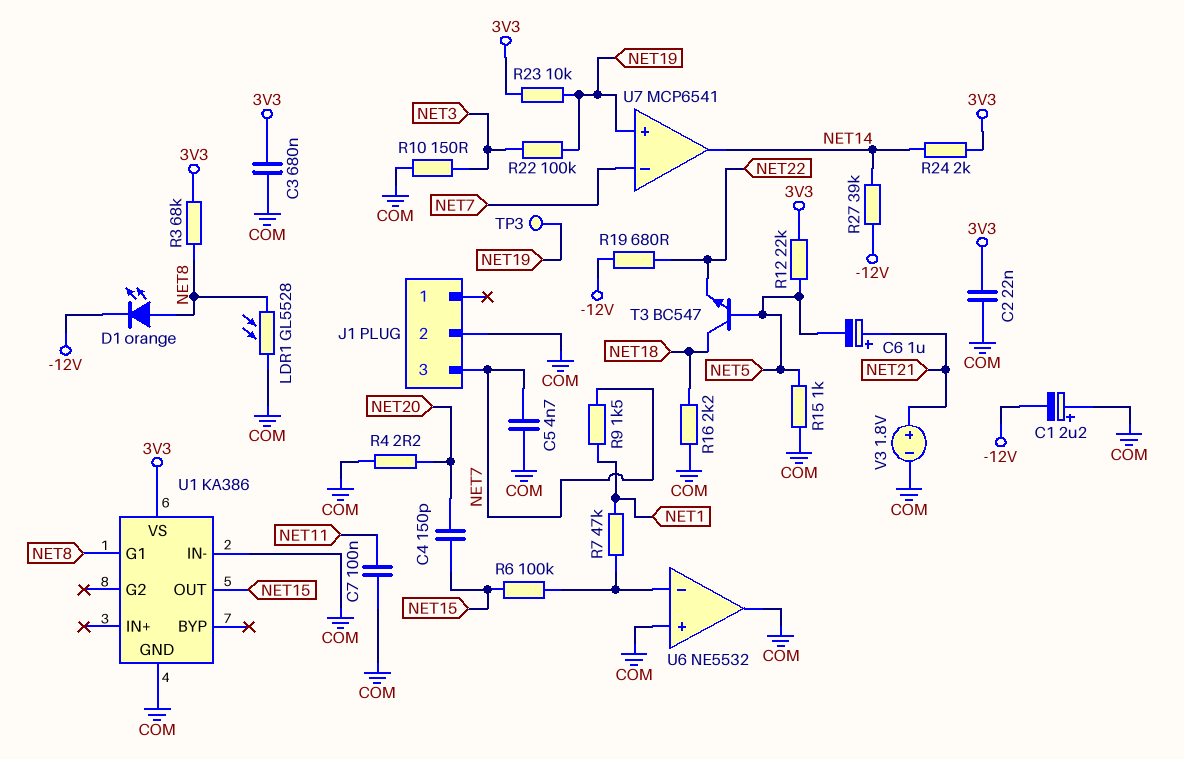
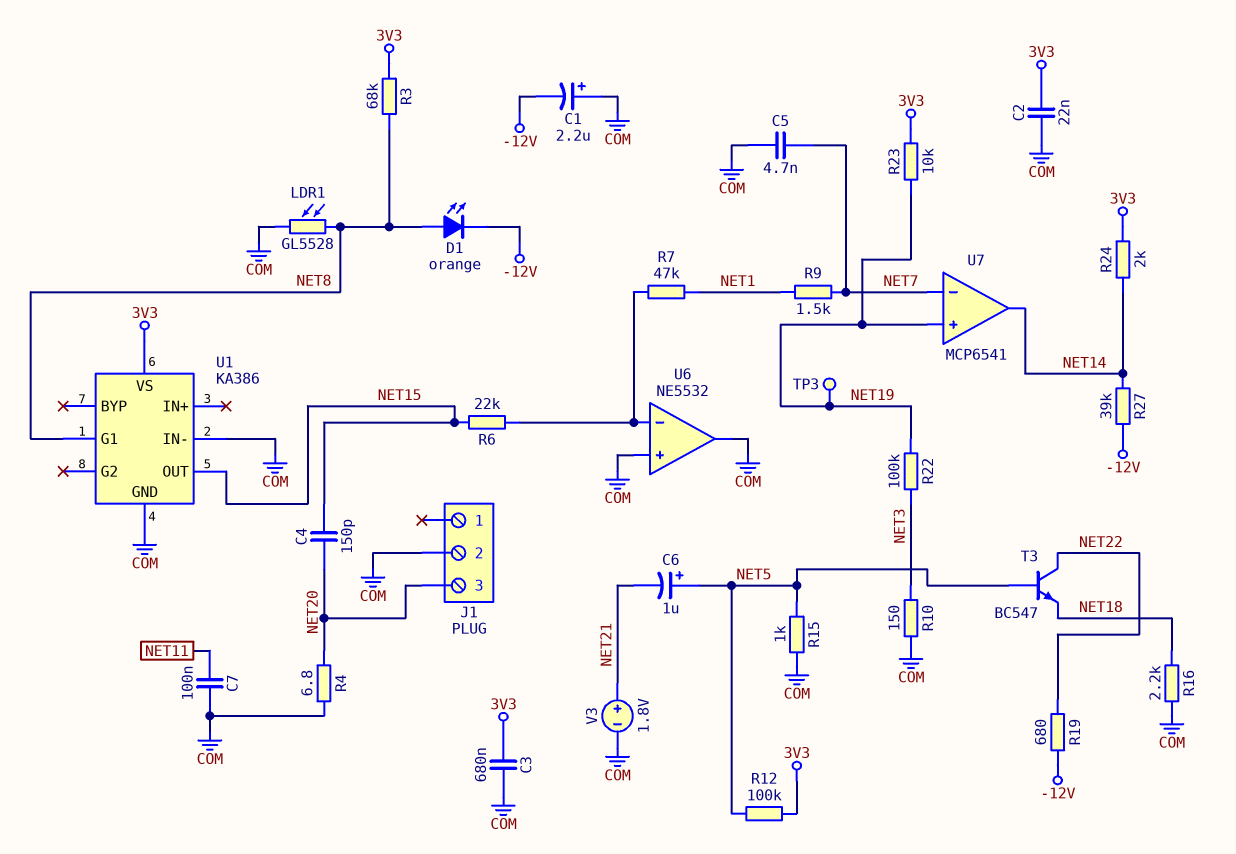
C6: 1uF (plus NET21, minus NET5) -> 1uF (plus NET5, minus NET21)
J1 pin 3: NET7 -> NET20
R4: 2.2 (COM, NET20) -> 6.8 (COM, NET20)
R6: 100k (NET15, U6/in-) -> 22k (NET15, U6/in-)
R12: 22k (3V3, NET5) -> 100k (3V3, NET5)
T3: NPN BC547 (B NET5, C NET18, E NET22) -> NPN BC547 (B NET5, C NET22, E NET18)

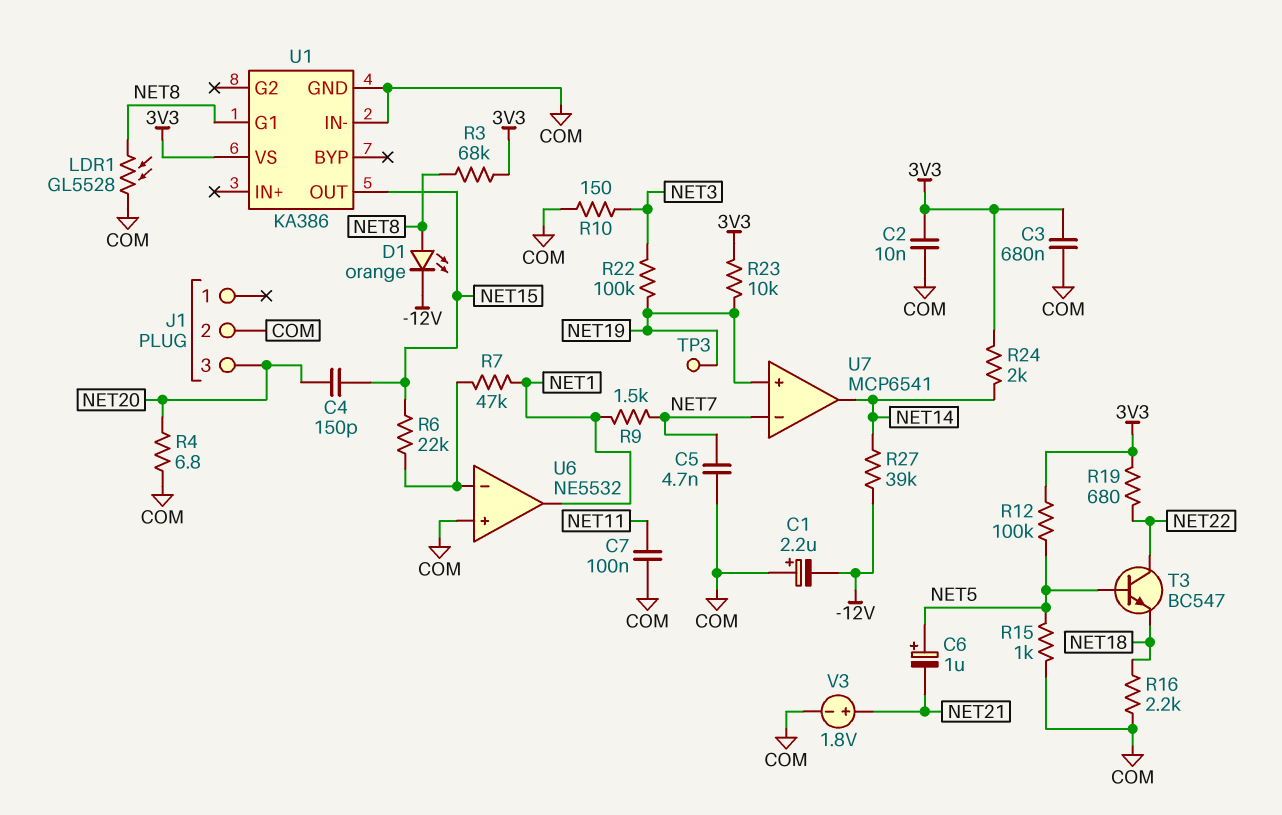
C2: 22nF (3V3, COM) -> 10nF (3V3, COM)
R19: 680 (-12V, NET22) -> 680 (3V3, NET22)
U6 pin out: COM -> NET1

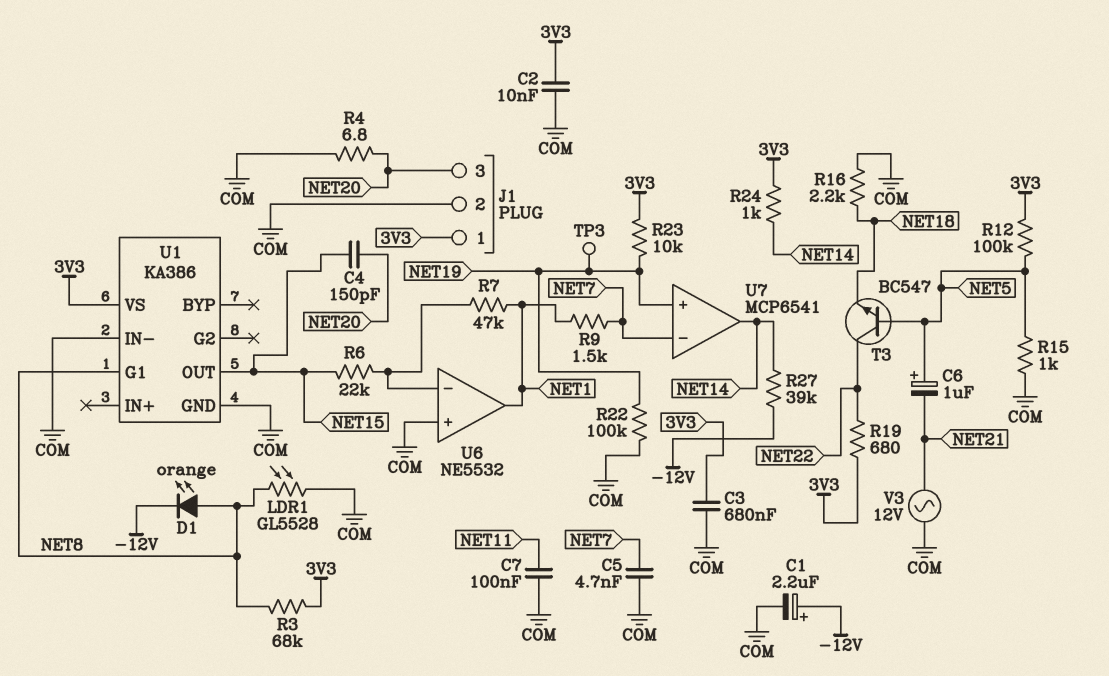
C1: 2.2uF (plus COM, minus -12V) -> 2.2uF (plus -12V, minus COM)
J1 pin 1: none -> 3V3
R10: 150 (COM, NET3) -> none
R22: 100k (NET3, NET19) -> 100k (COM, NET19)
R24: 2k (3V3, NET14) -> 1k (3V3, NET14)
V3: 1.8V (plus NET21, minus COM) -> AC 12V (COM, NET21)

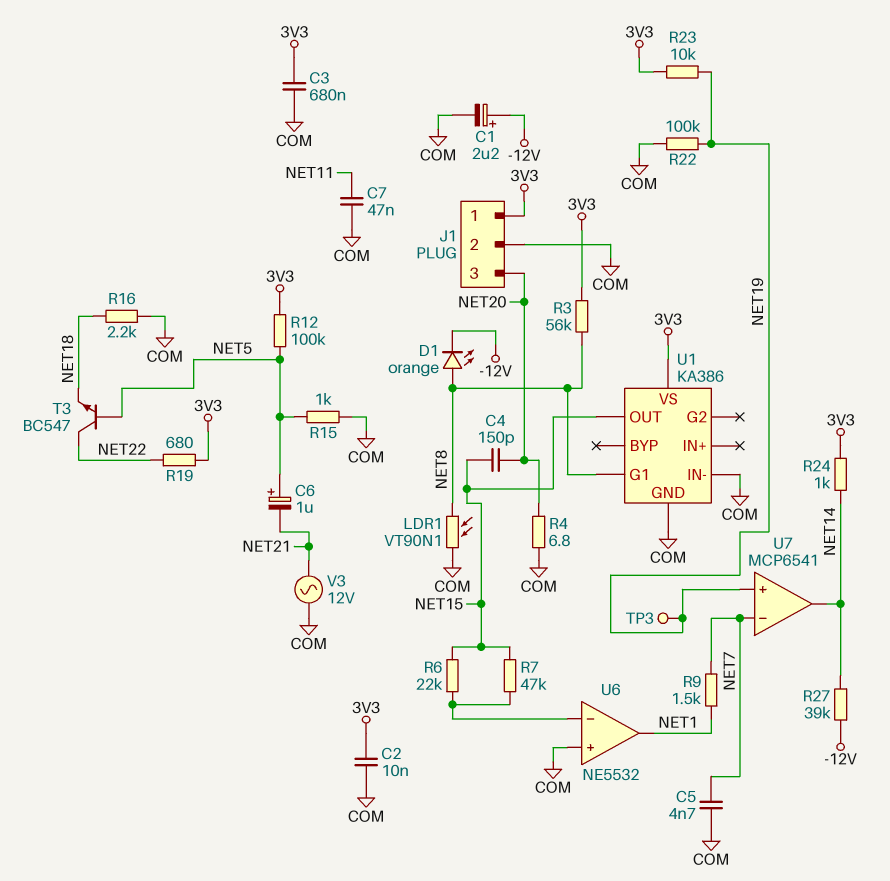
C7: 100nF (COM, NET11) -> 47nF (COM, NET11)
LDR1: GL5528 (COM, NET8) -> VT90N1 (COM, NET8)
R3: 68k (3V3, NET8) -> 56k (3V3, NET8)
R7: 47k (NET1, U6/in-) -> 47k (NET15, U6/in-)

